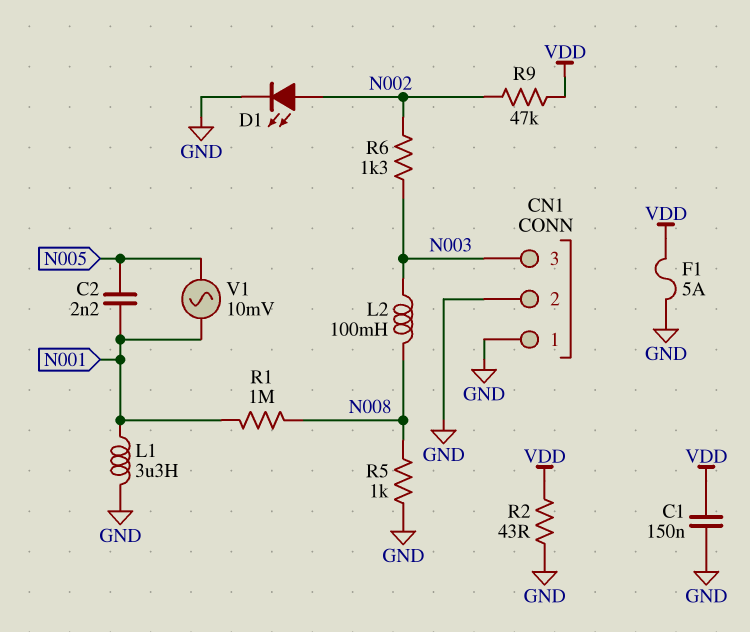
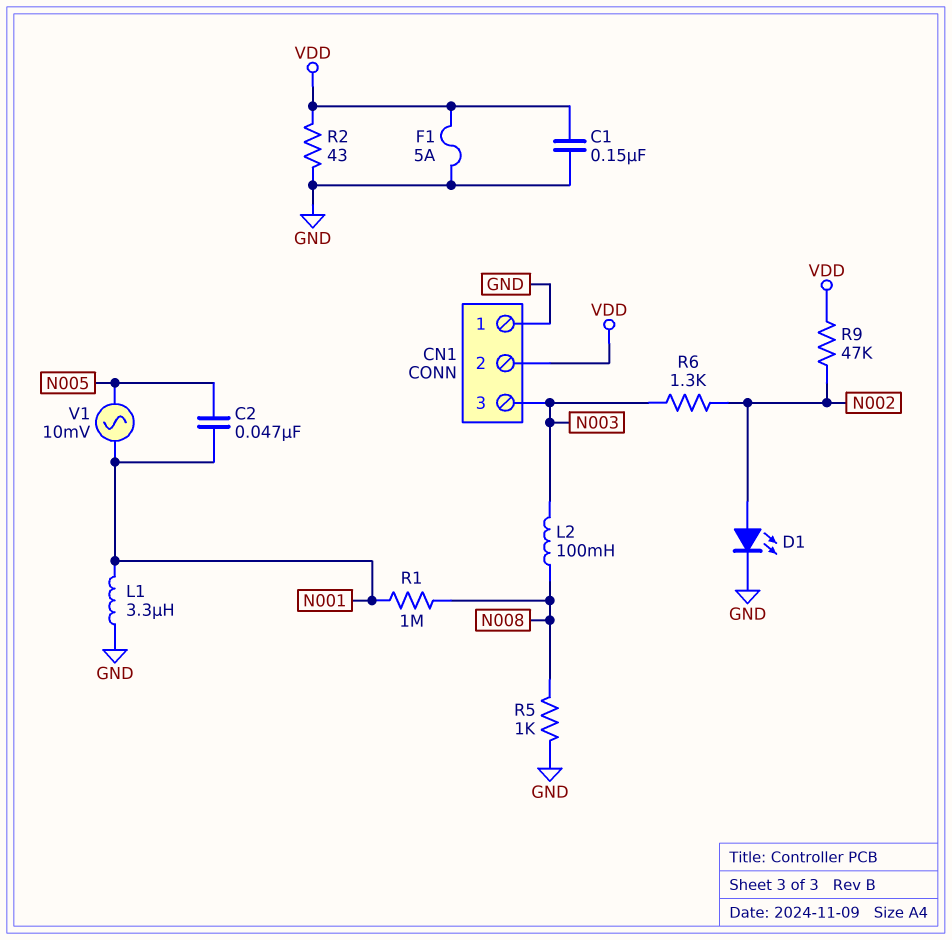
C2: 2.2nF (N001, N005) -> 47nF (N001, N005)
CN1 pin 2: GND -> VDD

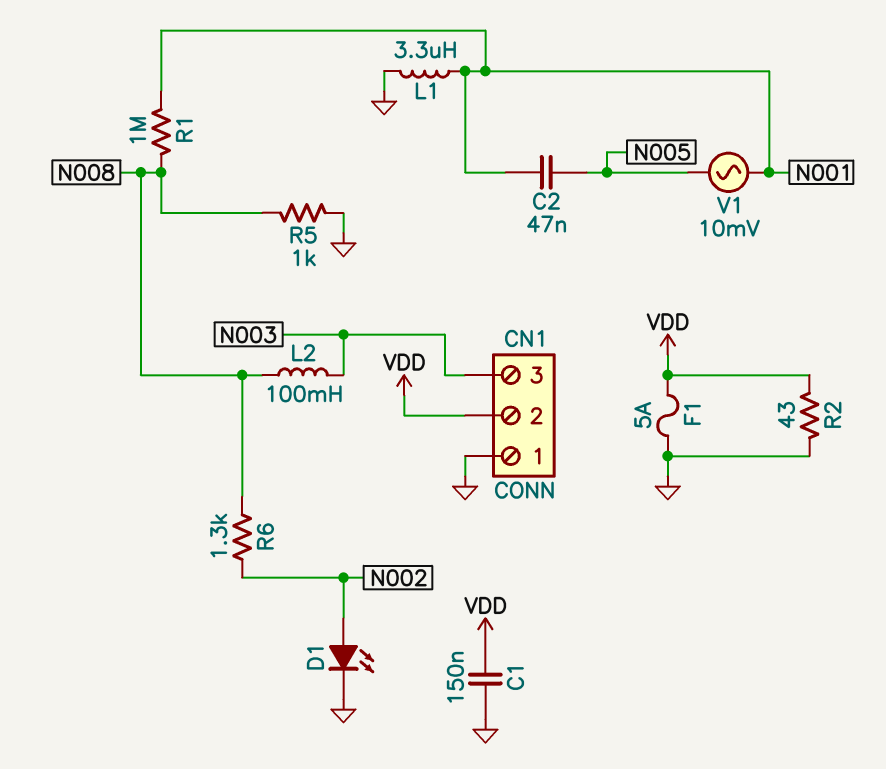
R6: 1.3k (N002, N003) -> 1.3k (N002, N008)
R9: 47k (N002, VDD) -> none

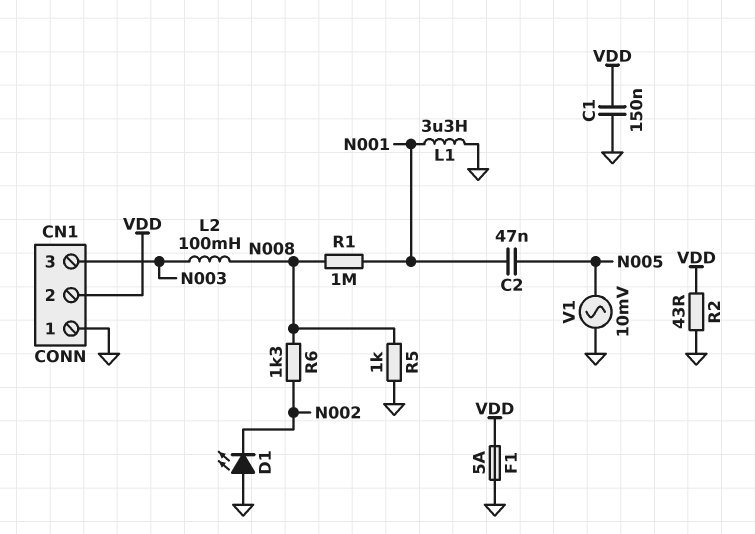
D1: LED (A N002, K GND) -> LED (A GND, K N002)
V1: AC 10mV (N001, N005) -> AC 10mV (GND, N005)

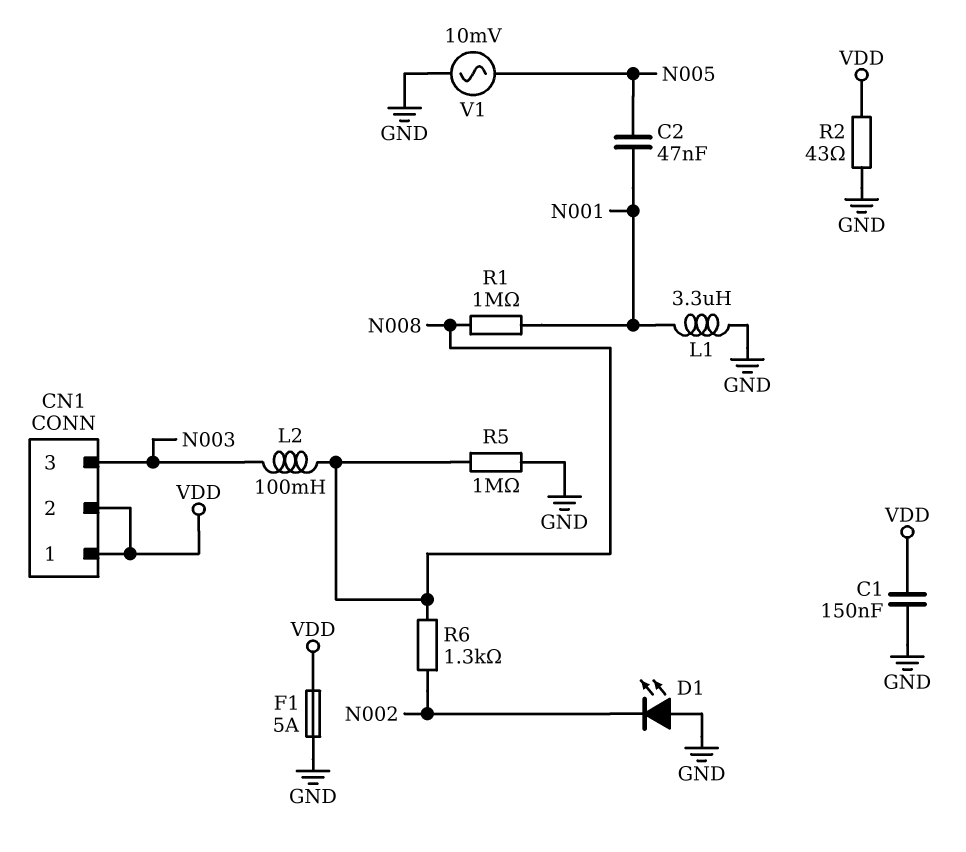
CN1 pin 1: GND -> VDD
R5: 1k (GND, N008) -> 1M (GND, N008)

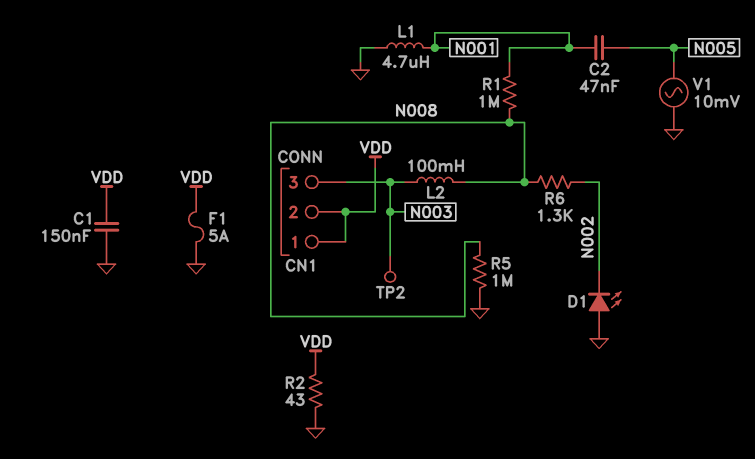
L1: 3.3uH (GND, N001) -> 4.7uH (GND, N001)
TP2: none -> test point (N003)

